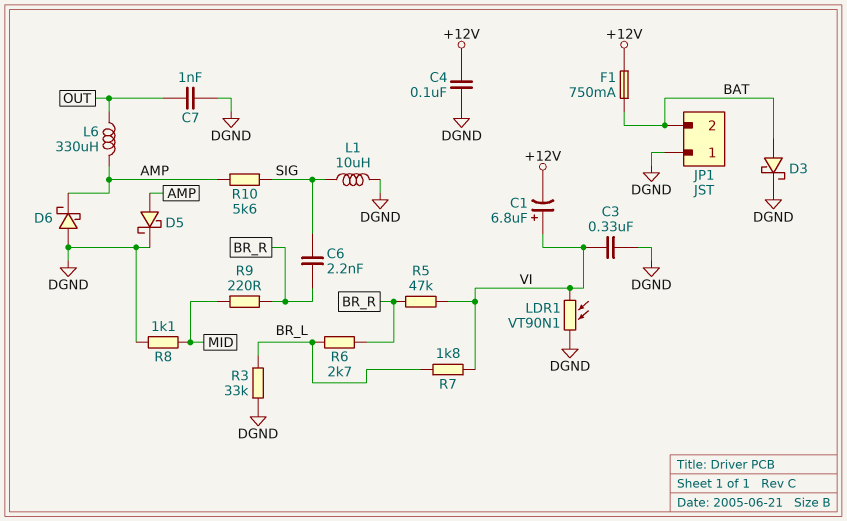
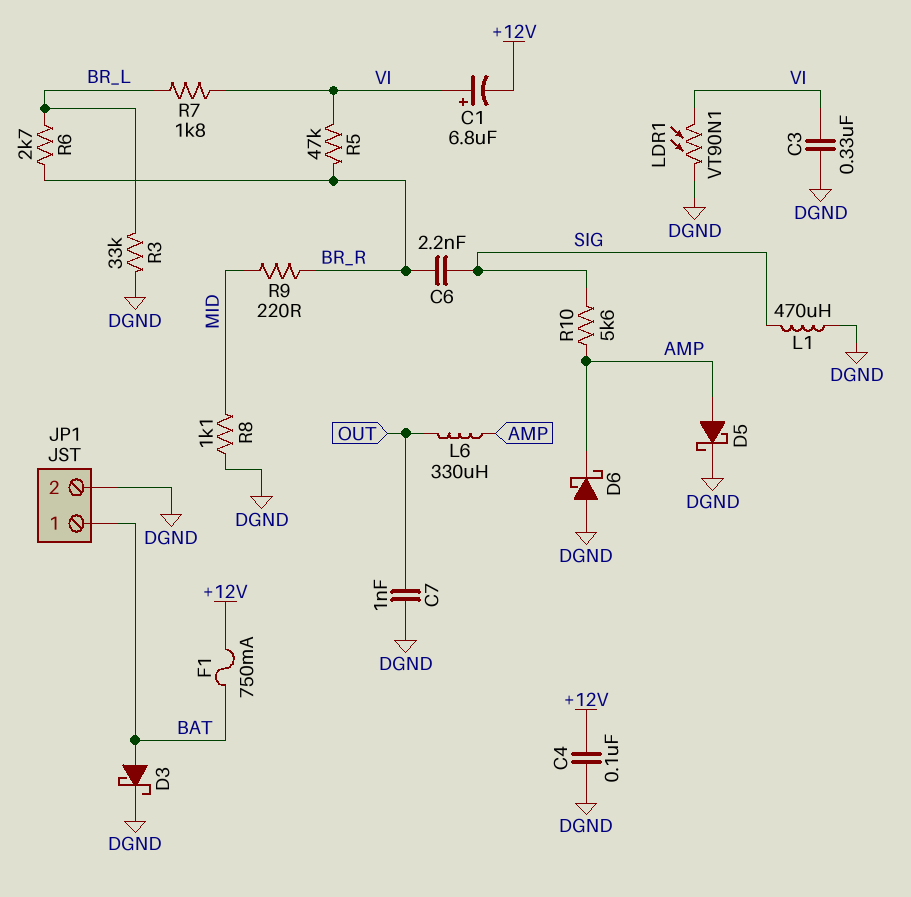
JP1 pin 1: DGND -> BAT
JP1 pin 2: BAT -> DGND
L1: 10uH (DGND, SIG) -> 470uH (DGND, SIG)

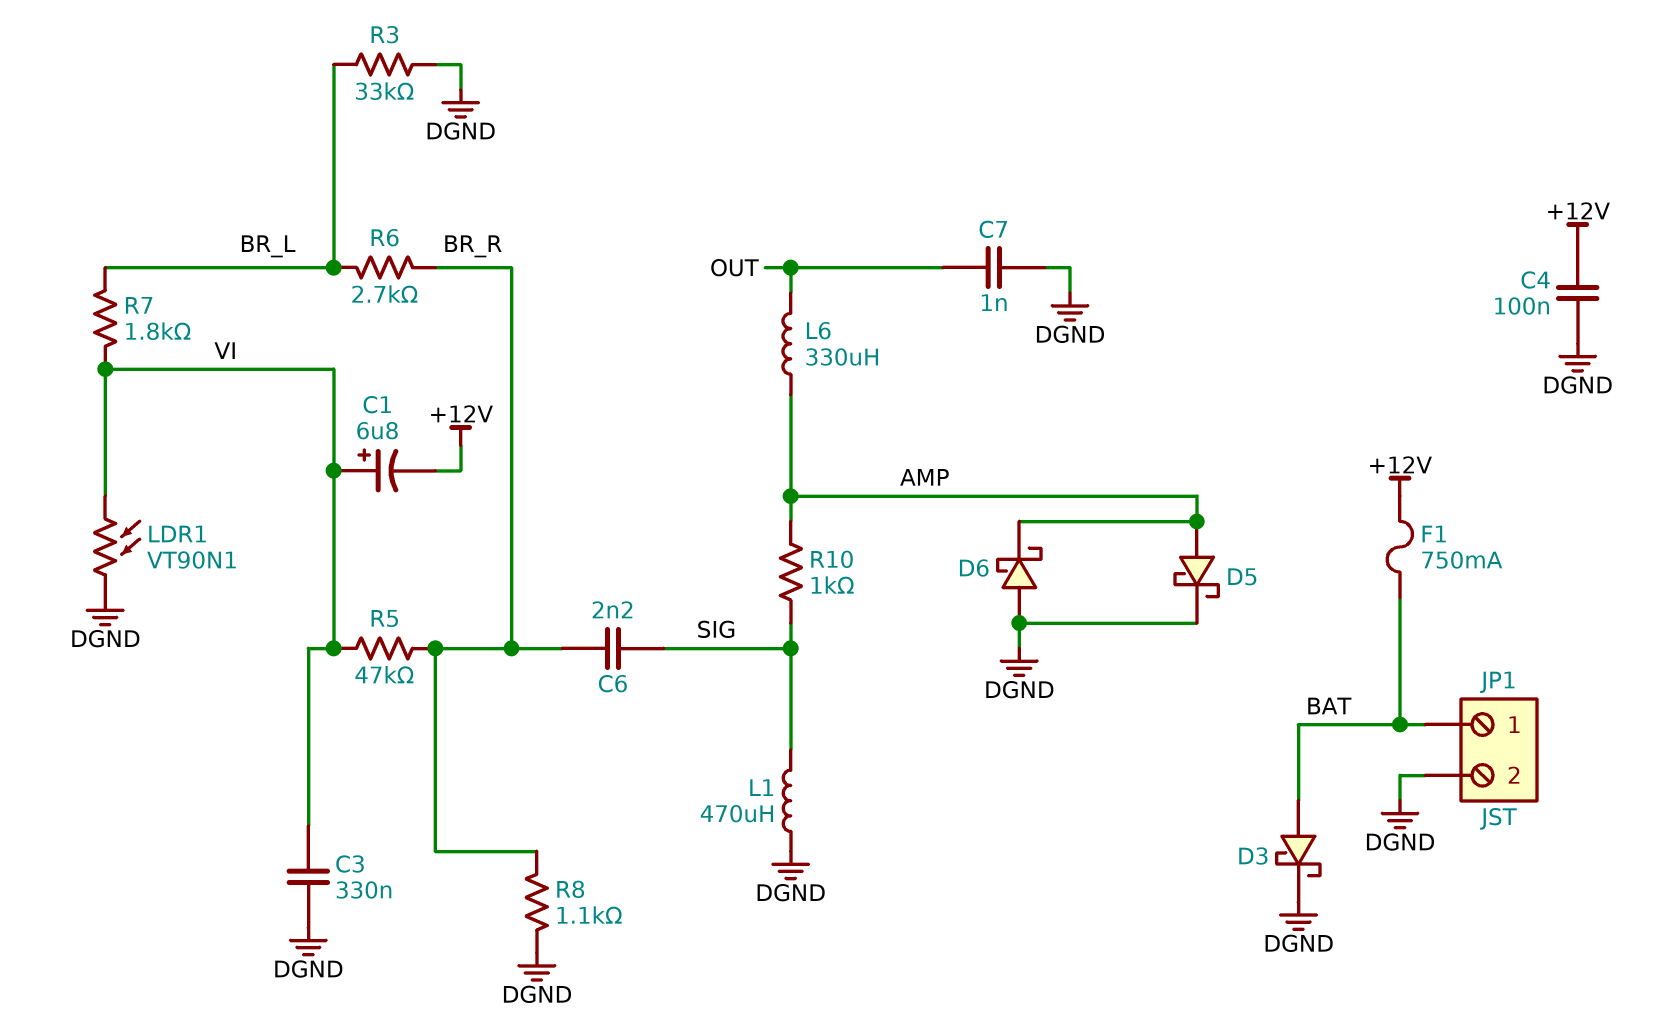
R8: 1.1k (DGND, MID) -> 1.1k (BR_R, DGND)
R9: 220 (BR_R, MID) -> none
R10: 5.6k (AMP, SIG) -> 1k (AMP, SIG)

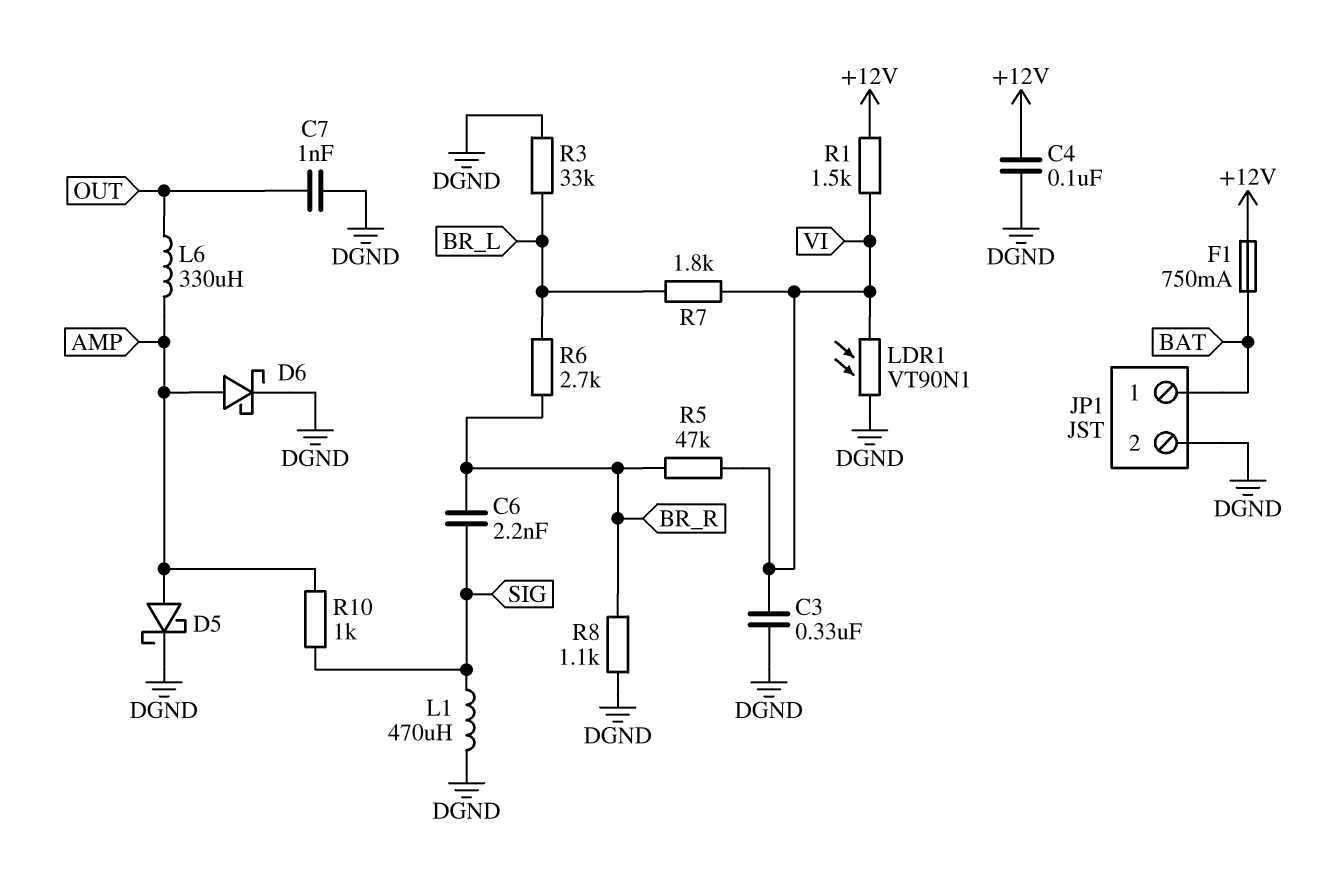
C1: 6.8uF (plus VI, minus +12V) -> none
D3: schottky (A BAT, K DGND) -> none
D6: schottky (A DGND, K AMP) -> schottky (A AMP, K DGND)
R1: none -> 1.5k (+12V, VI)

